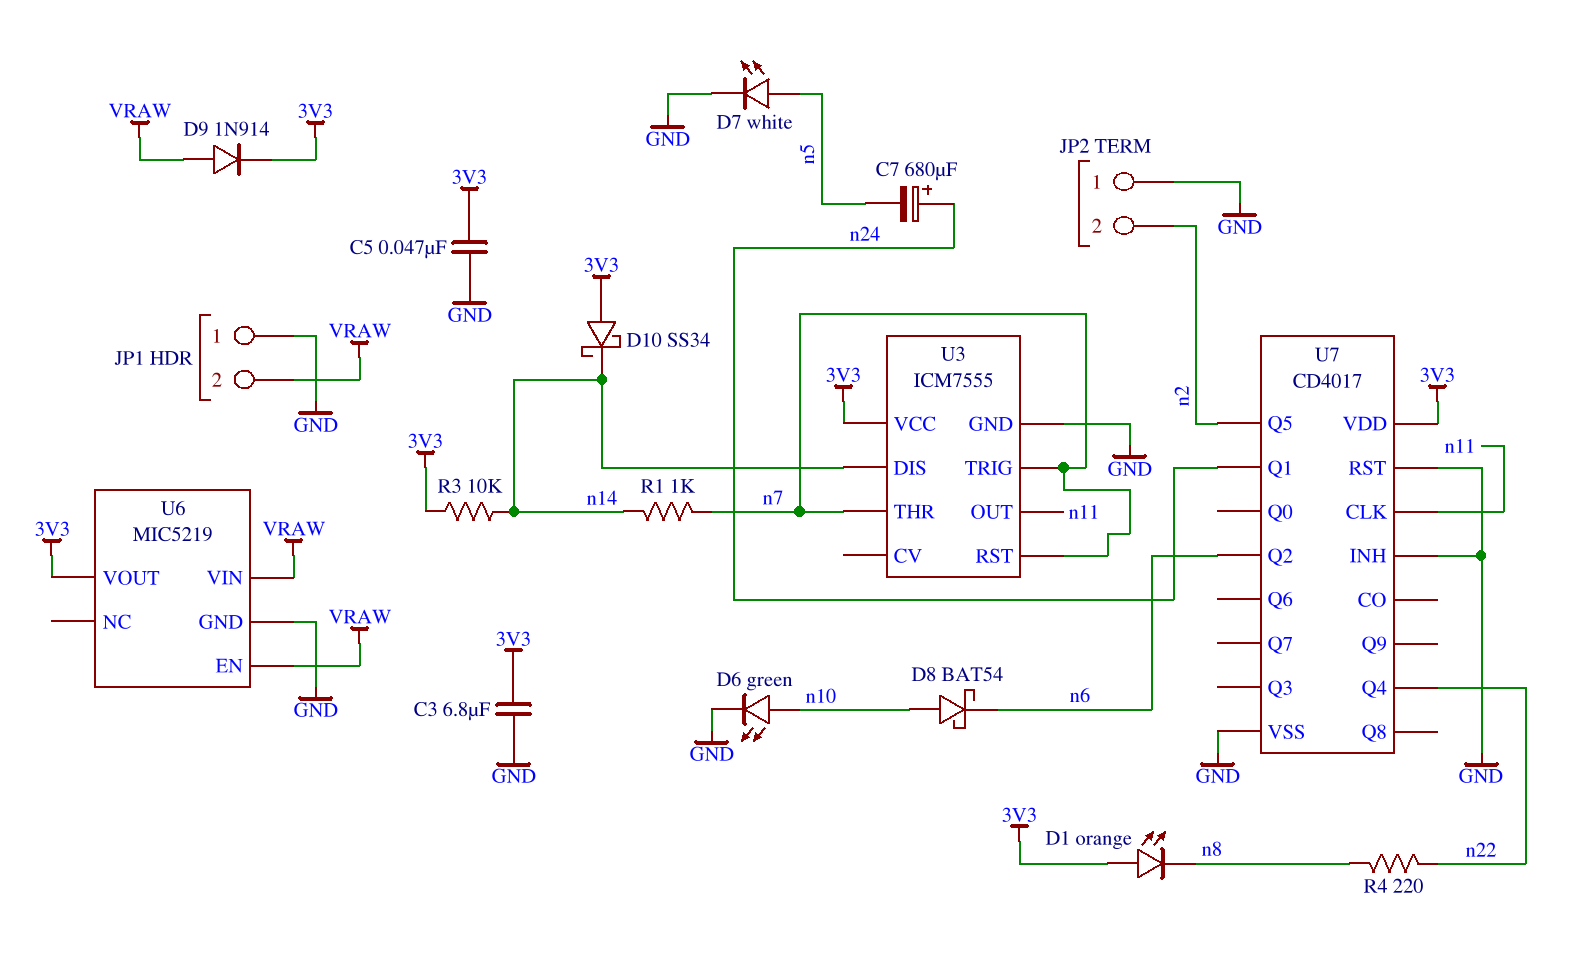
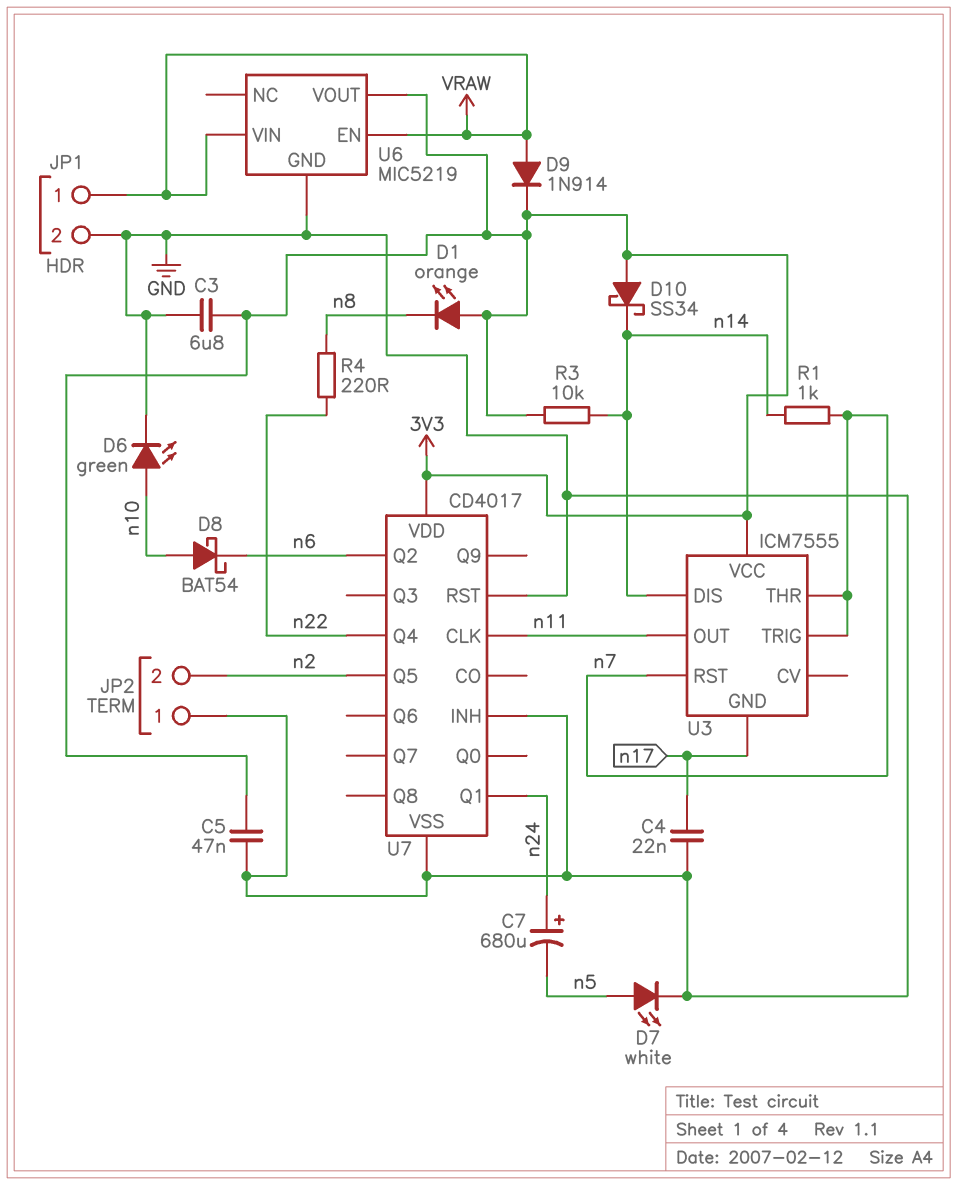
C4: none -> 22nF (GND, n17)
JP1 pin 1: GND -> VRAW
JP1 pin 2: VRAW -> GND
U3 pin GND: GND -> n17

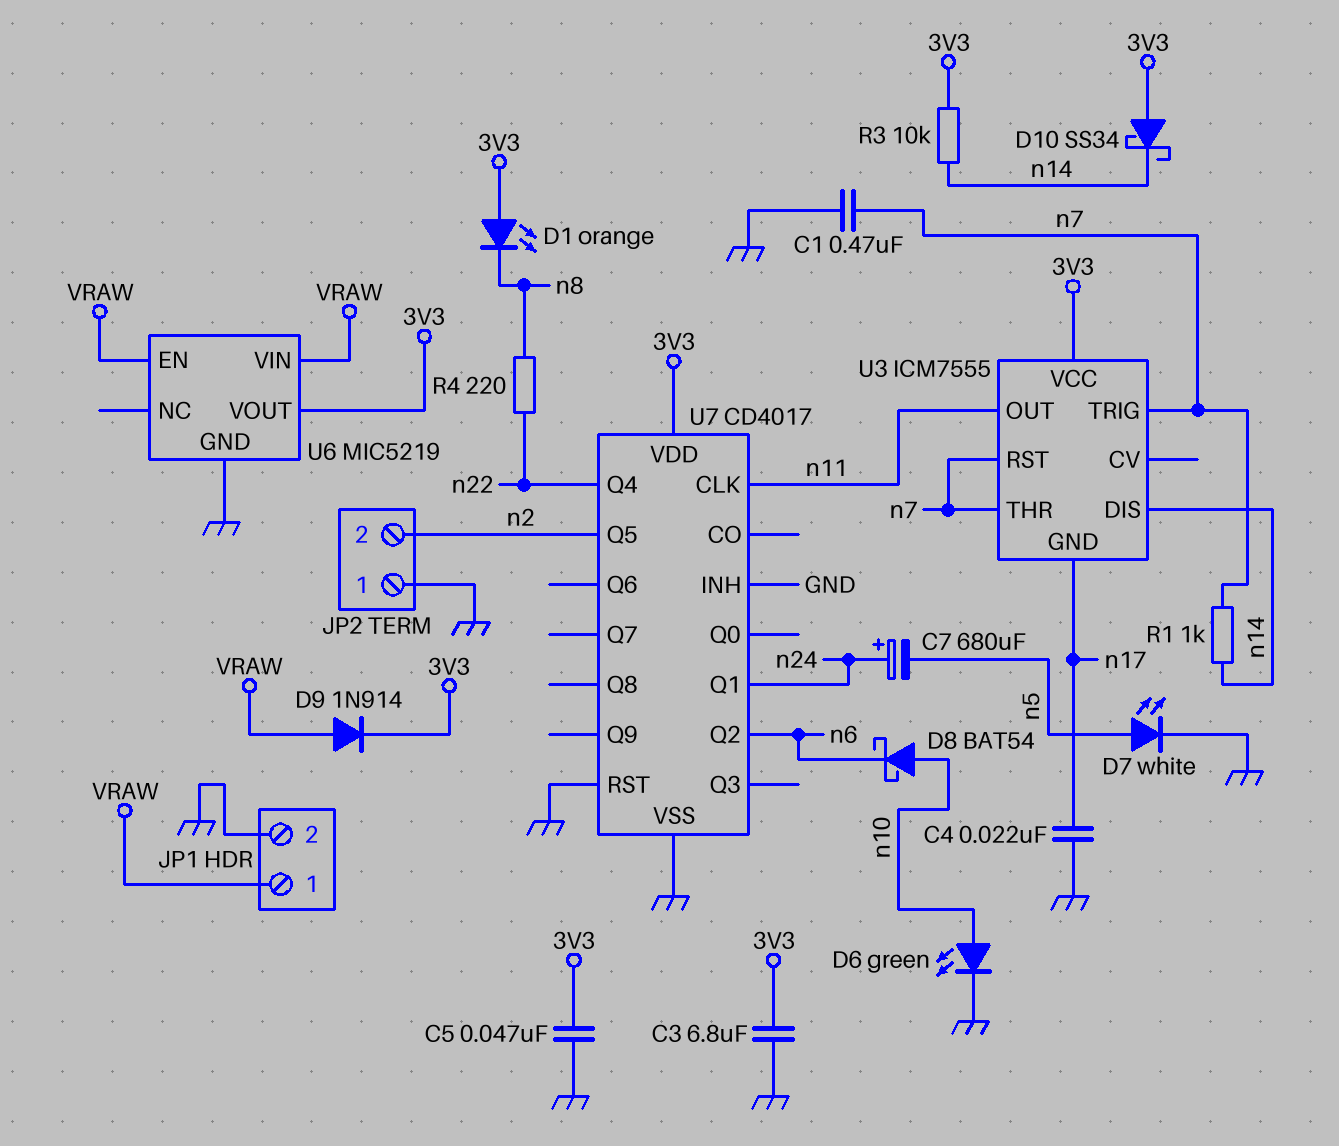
C1: none -> 470nF (GND, n7)

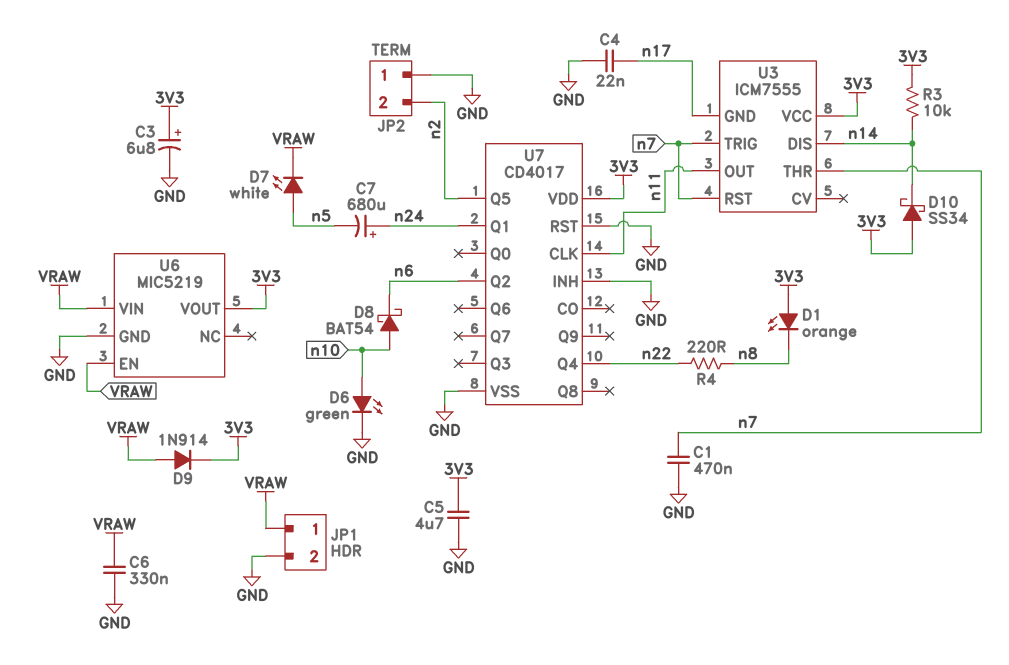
C3: 6.8uF (3V3, GND) -> 6.8uF (plus 3V3, minus GND)
C5: 47nF (3V3, GND) -> 4.7uF (3V3, GND)
C6: none -> 330nF (GND, VRAW)
D7: LED white (A n5, K GND) -> LED white (A n5, K VRAW)
R1: 1k (n7, n14) -> none

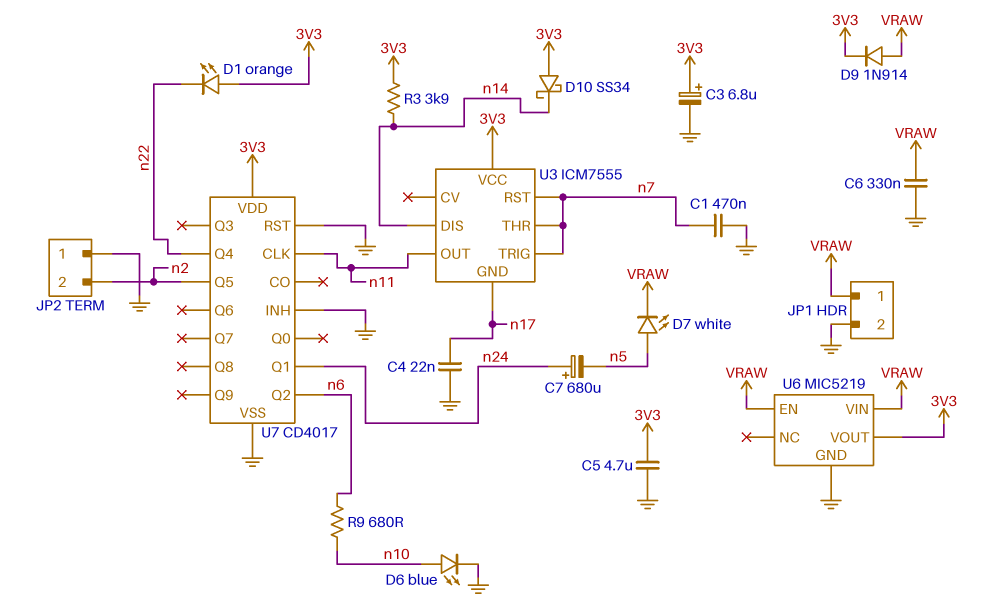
D1: LED orange (A 3V3, K n8) -> LED orange (A 3V3, K n22)
D6: LED green (A n10, K GND) -> LED blue (A n10, K GND)
D8: schottky BAT54 (A n10, K n6) -> none
R3: 10k (3V3, n14) -> 3.9k (3V3, n14)
R4: 220 (n8, n22) -> none
R9: none -> 680 (n6, n10)

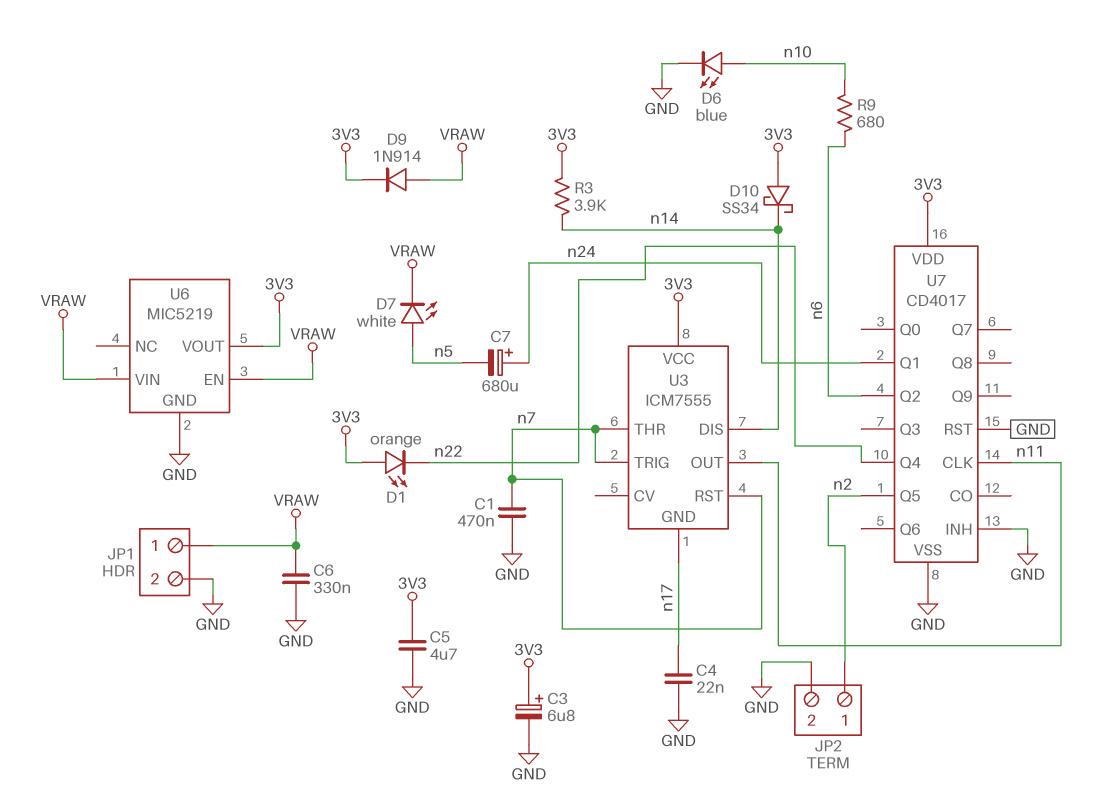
JP2 pin 1: GND -> n2
JP2 pin 2: n2 -> GND

